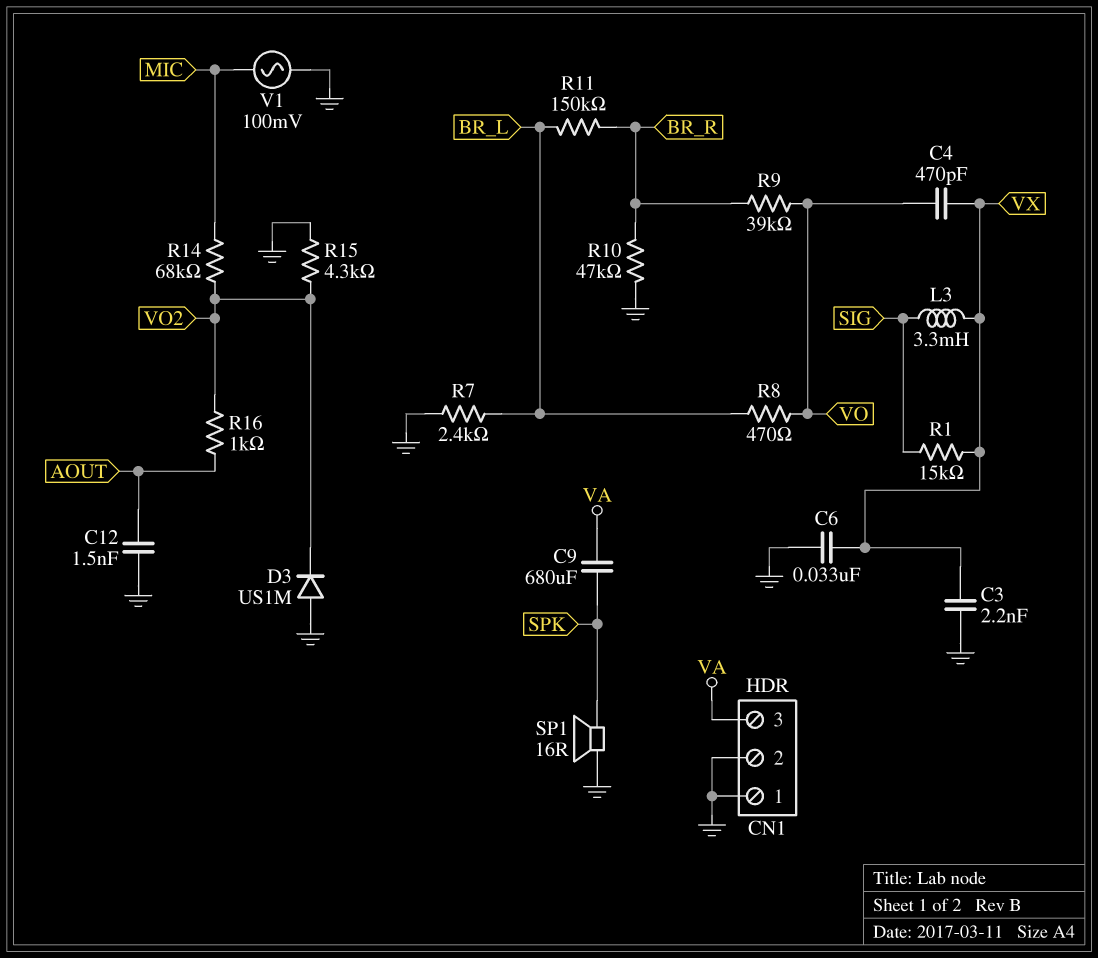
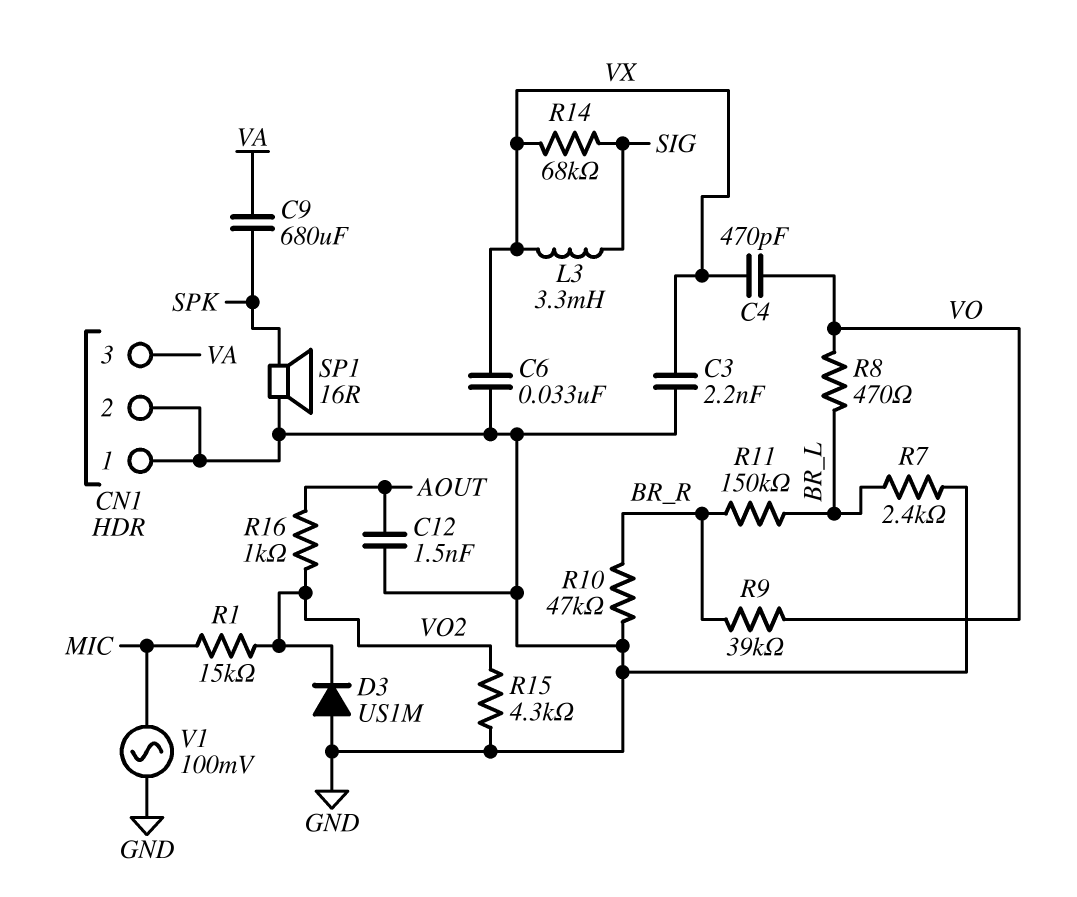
R1: 15k (SIG, VX) -> 15k (MIC, VO2)
R14: 68k (MIC, VO2) -> 68k (SIG, VX)

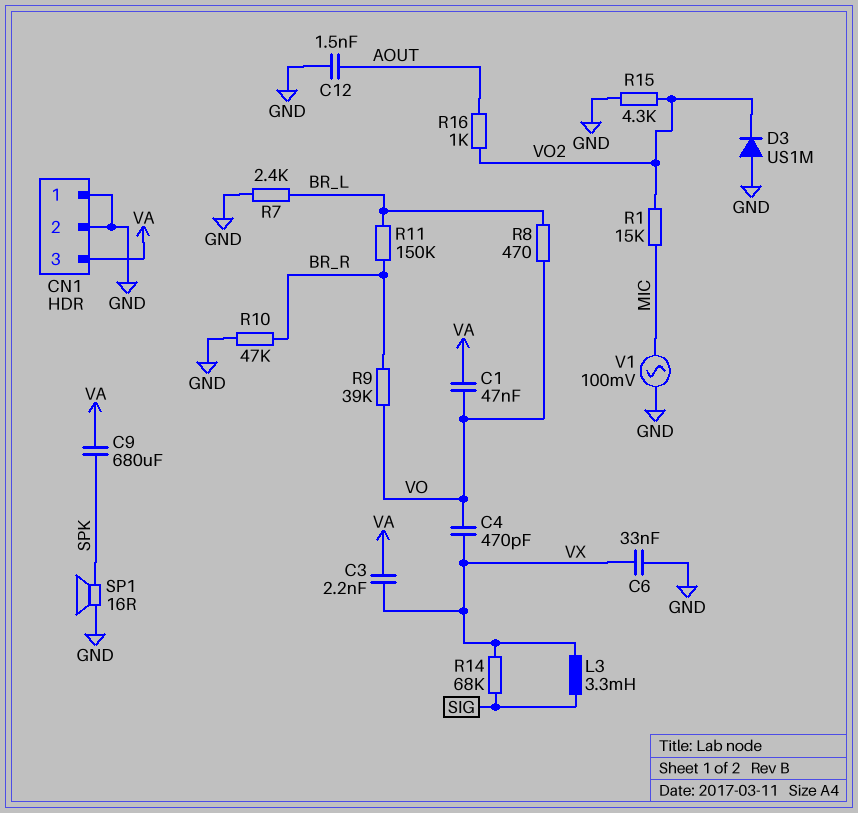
C1: none -> 47nF (VA, VO)
C3: 2.2nF (GND, VX) -> 2.2nF (VA, VX)

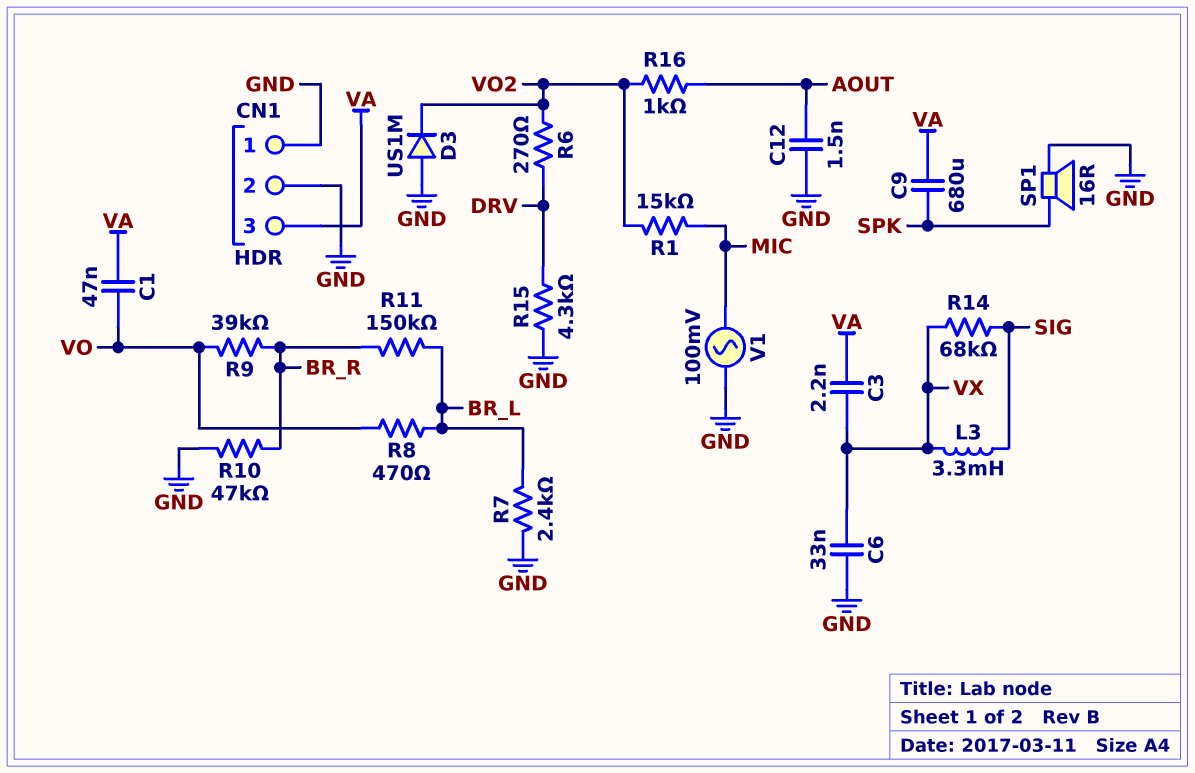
C4: 470pF (VO, VX) -> none
R6: none -> 270 (DRV, VO2)
R15: 4.3k (GND, VO2) -> 4.3k (DRV, GND)

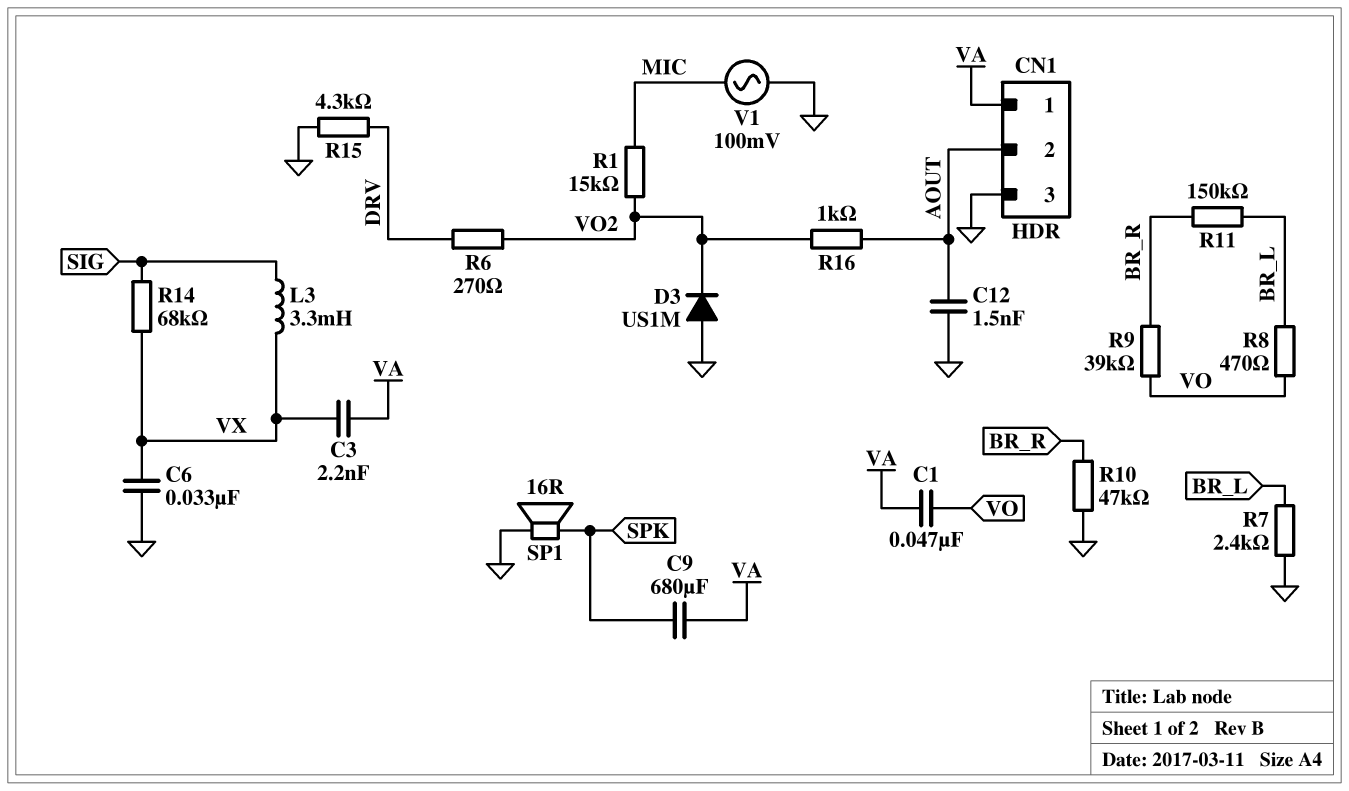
CN1 pin 1: GND -> VA
CN1 pin 2: GND -> AOUT
CN1 pin 3: VA -> GND

